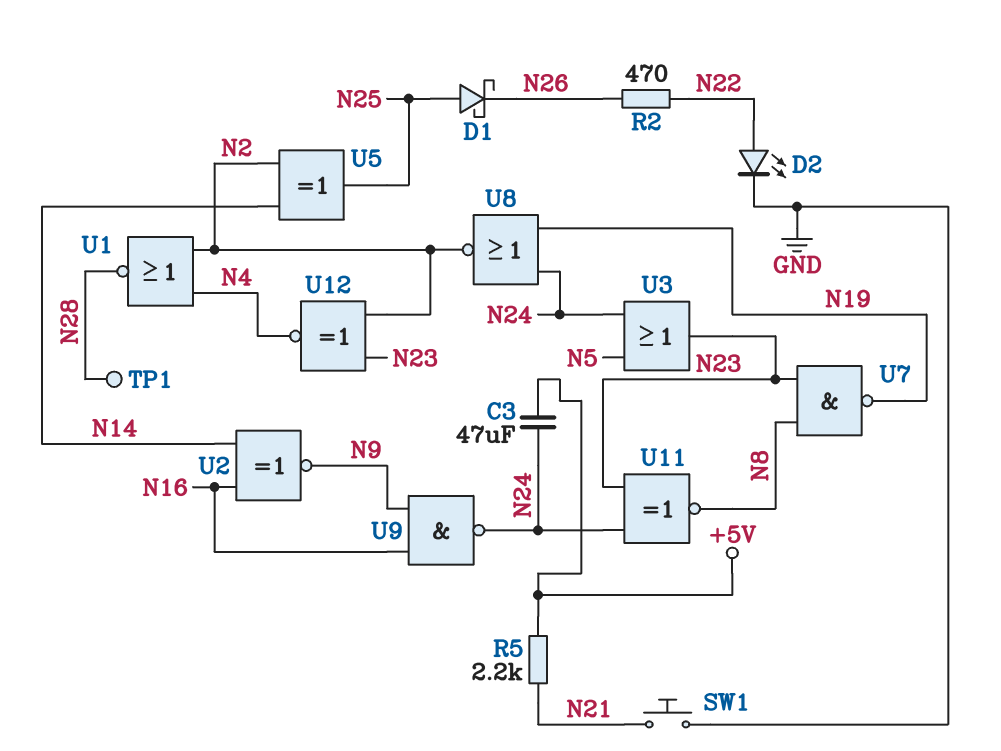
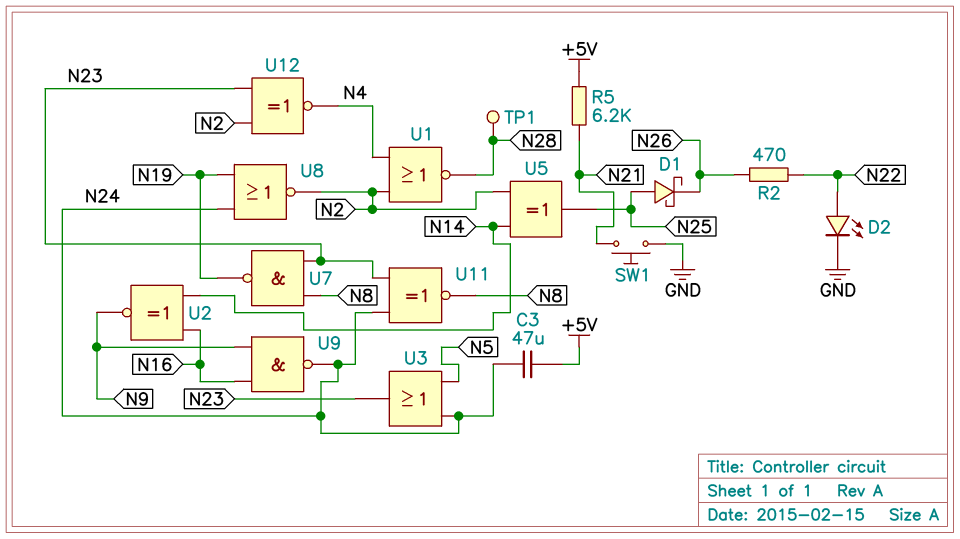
R5: 2.2k (+5V, N21) -> 6.2k (+5V, N21)

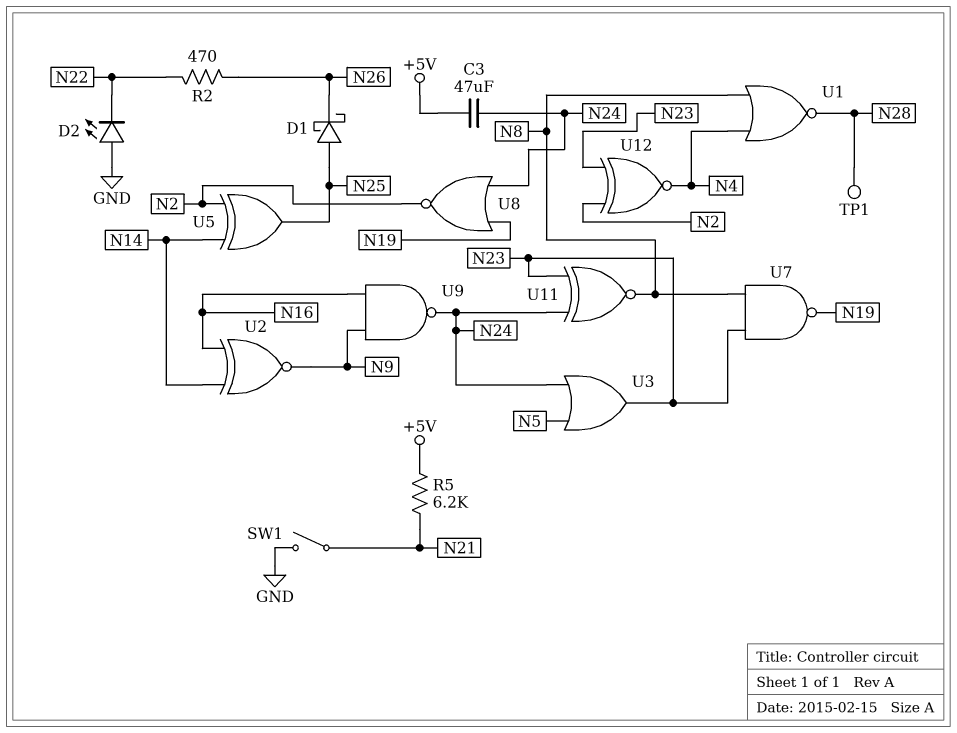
D2: LED (A N22, K GND) -> LED (A GND, K N22)
SW1: button (GND, N21) -> switch (GND, N21)
U1: NOR (in N2, in N4, out N28) -> NOR (in N4, in N8, out N28)

